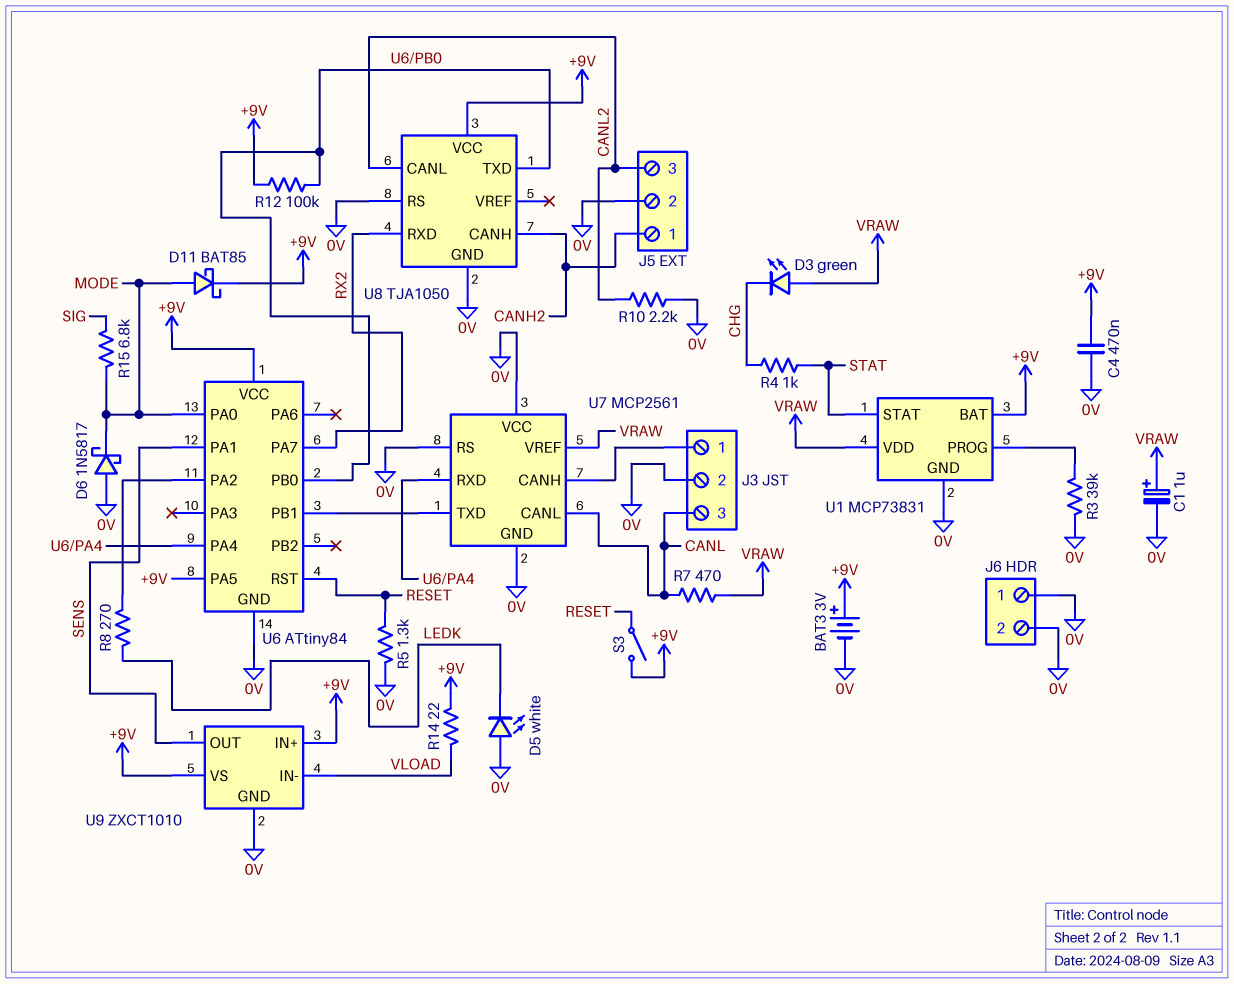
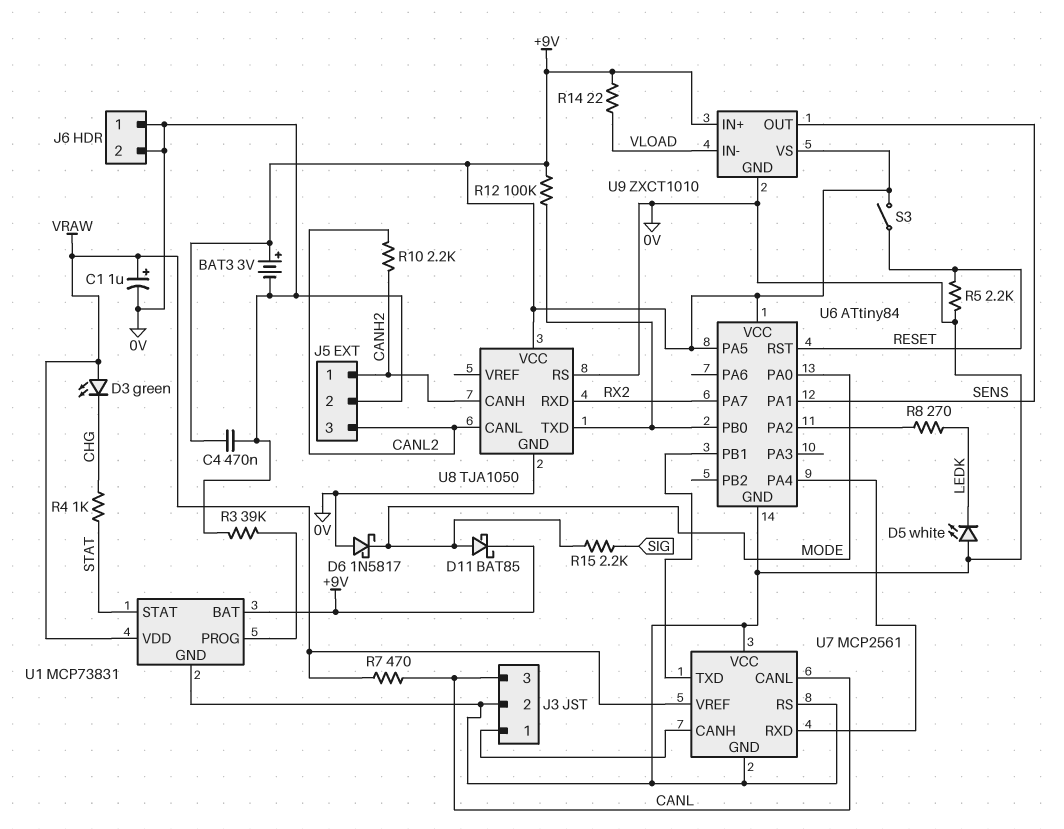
R5: 1.3k (0V, RESET) -> 2.2k (0V, RESET)
R10: 2.2k (0V, CANL2) -> 2.2k (CANH2, CANL2)
R15: 6.8k (MODE, SIG) -> 2.2k (MODE, SIG)

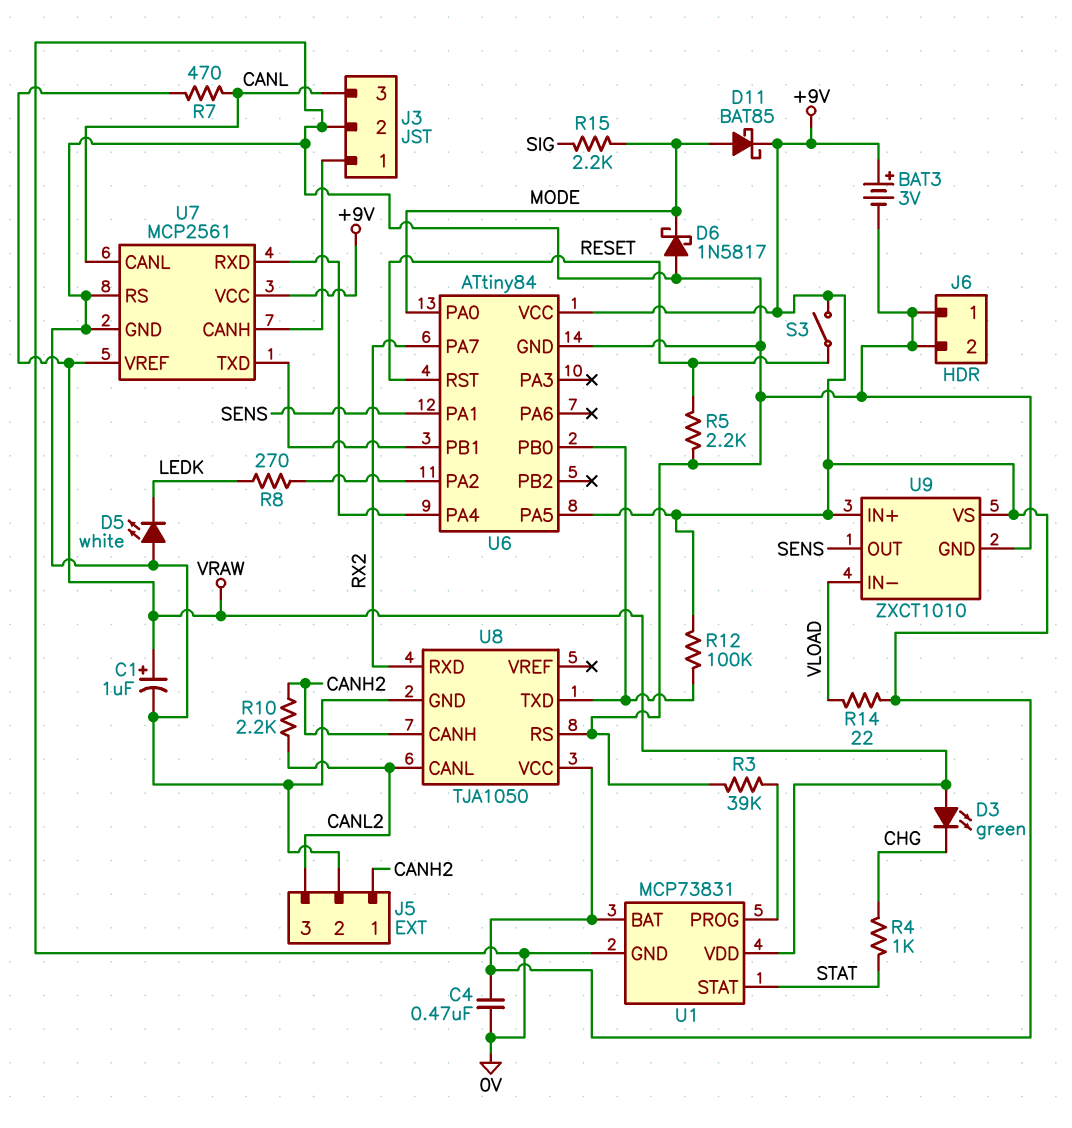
U7 pin VCC: 0V -> +9V

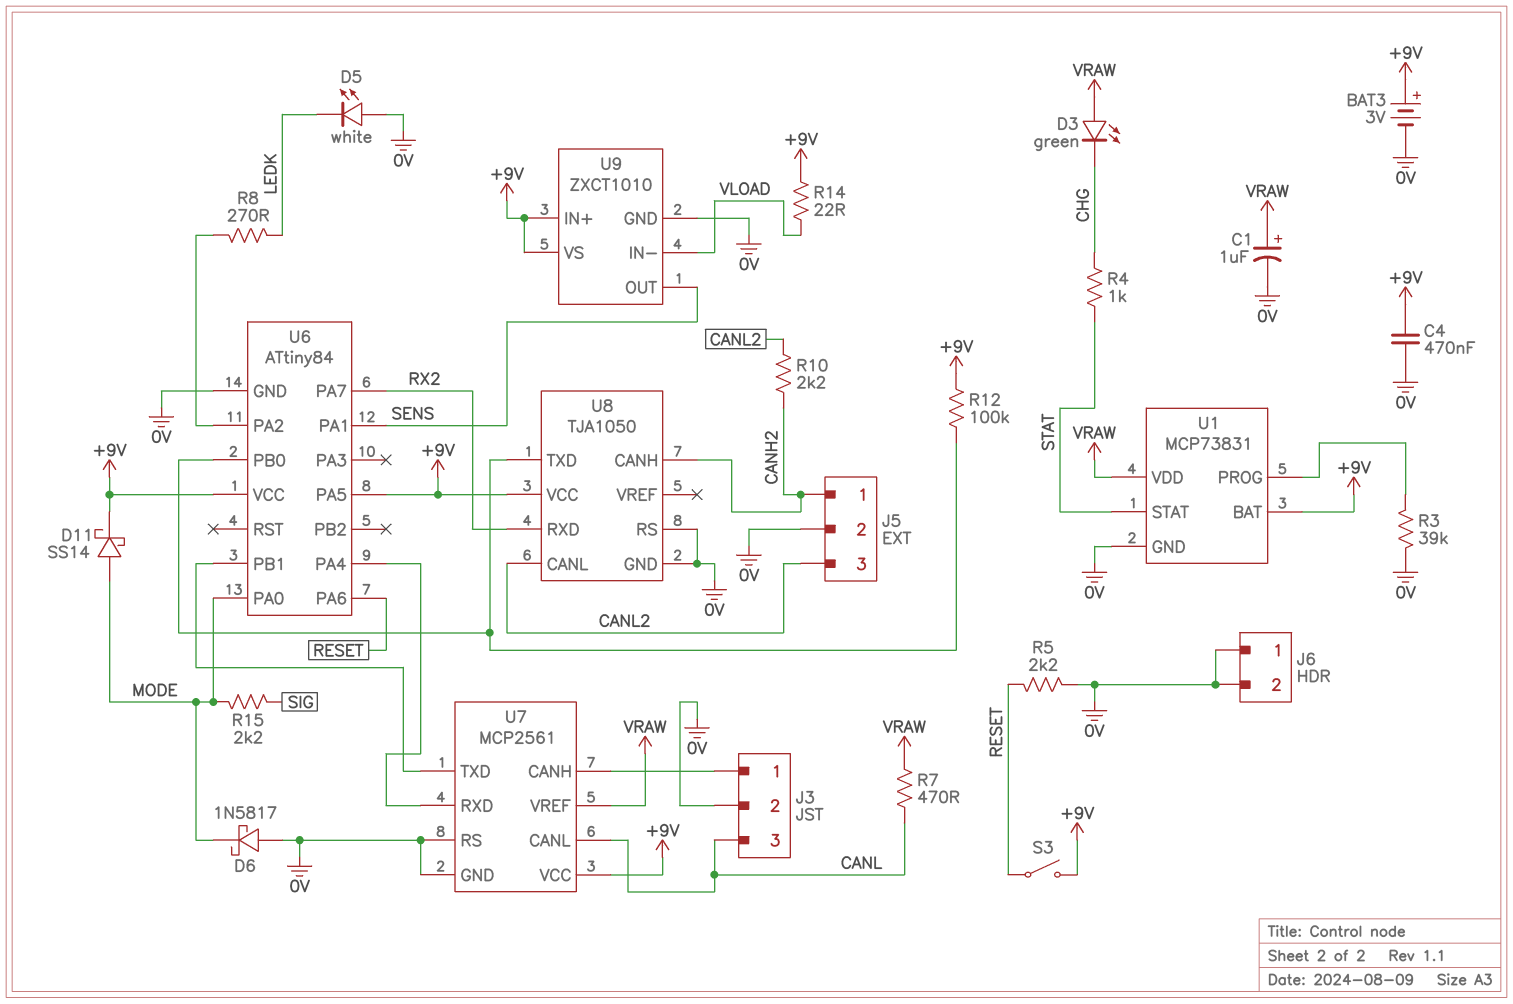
D11: schottky BAT85 (A MODE, K +9V) -> schottky SS14 (A MODE, K +9V)
U6 pin PA6: none -> RESET
U6 pin RST: RESET -> none

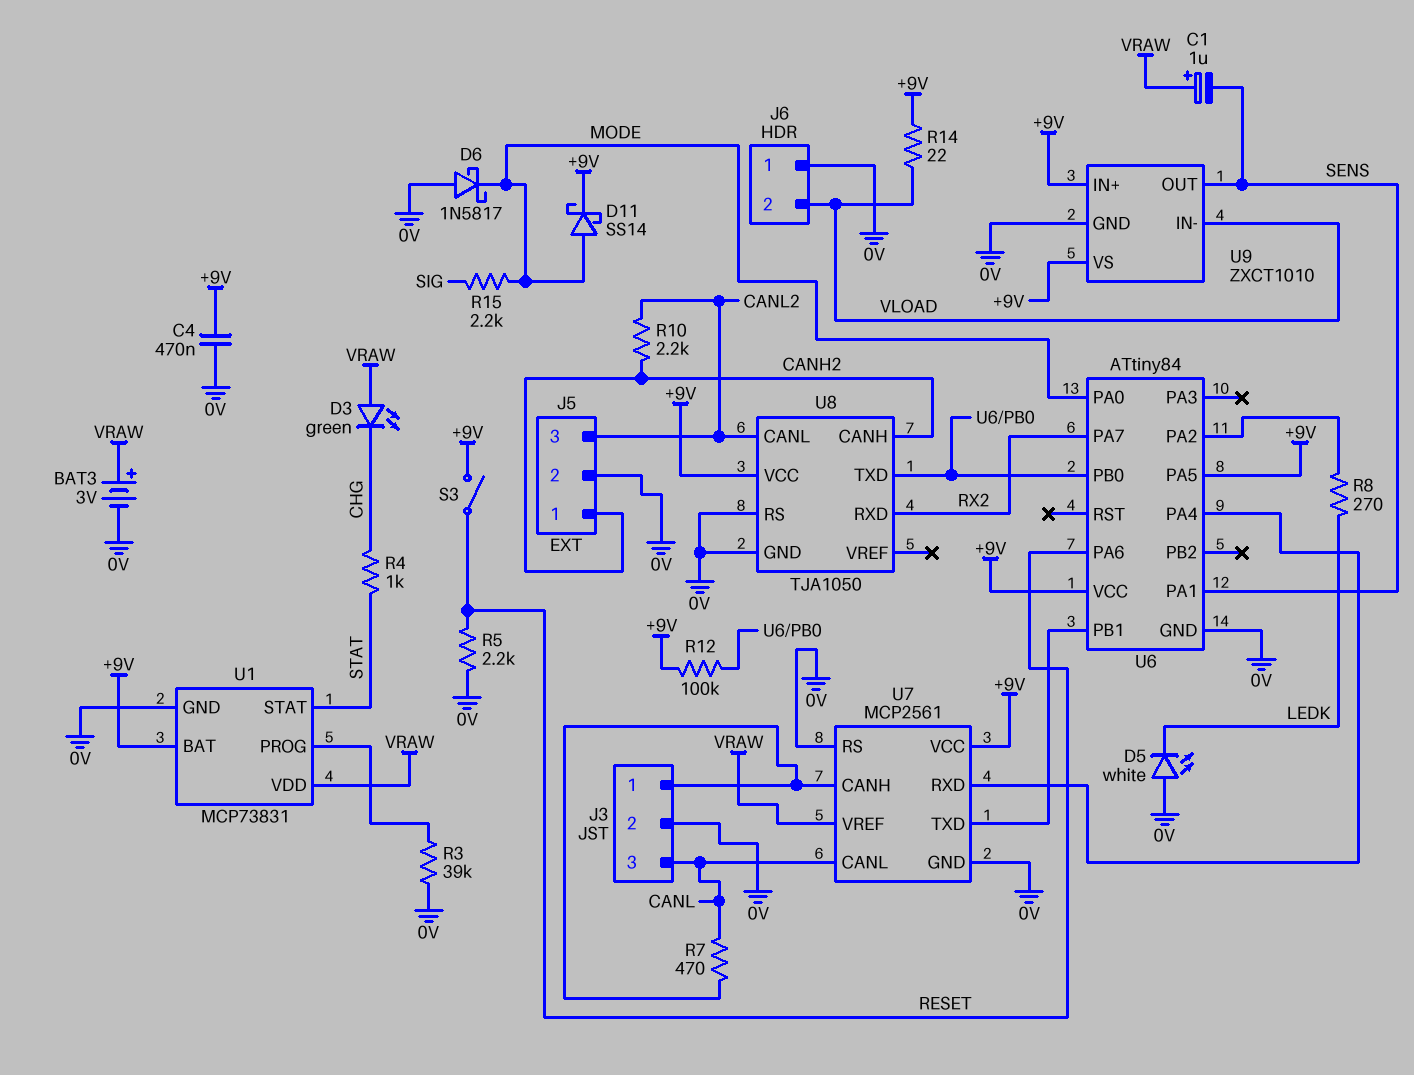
BAT3: 3V (plus +9V, minus 0V) -> 3V (plus VRAW, minus 0V)
C1: 1uF (plus VRAW, minus 0V) -> 1uF (plus VRAW, minus SENS)
J6 pin 2: 0V -> VLOAD
R7: 470 (CANL, VRAW) -> 470 (CANL, J3/1)

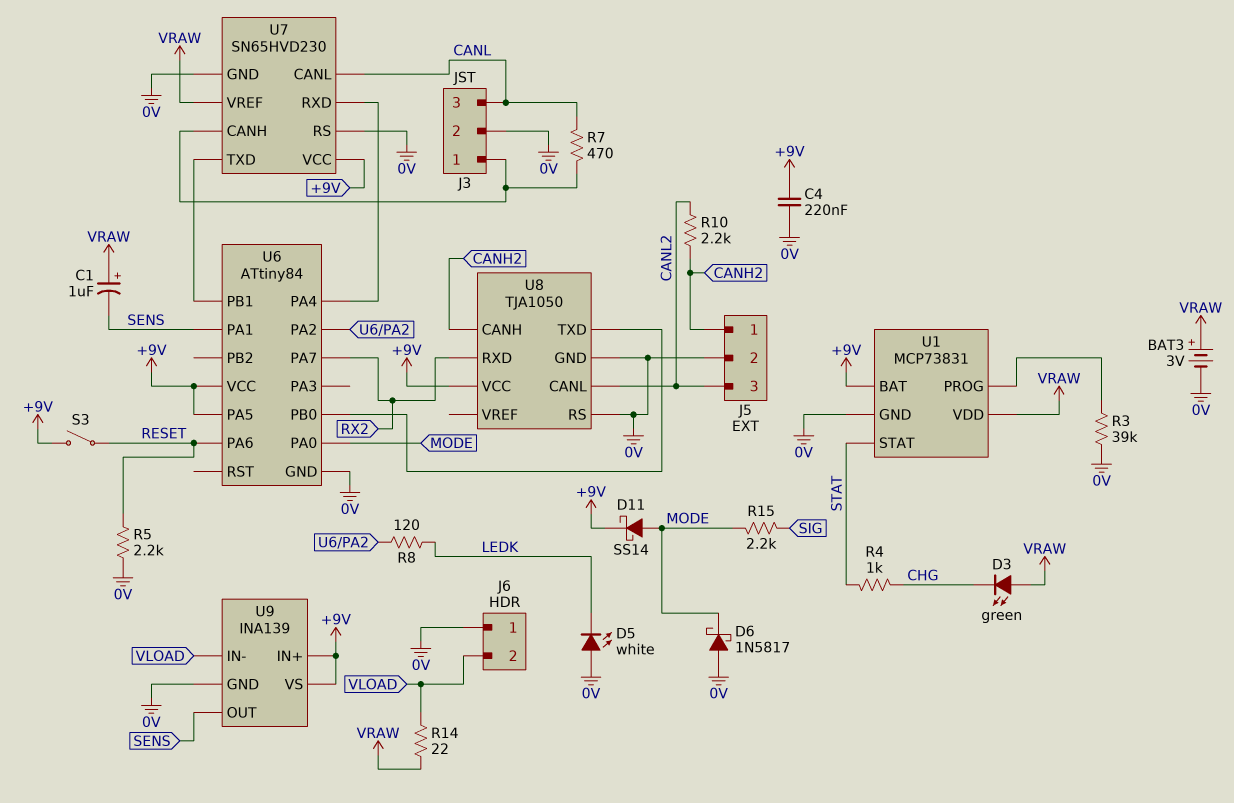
C4: 470nF (+9V, 0V) -> 220nF (+9V, 0V)
R8: 270 (LEDK, U6/PA2) -> 120 (LEDK, U6/PA2)
R12: 100k (+9V, U6/PB0) -> none
R14: 22 (+9V, VLOAD) -> 22 (VLOAD, VRAW)
U7: MCP2561 -> SN65HVD230
U9: ZXCT1010 -> INA139

